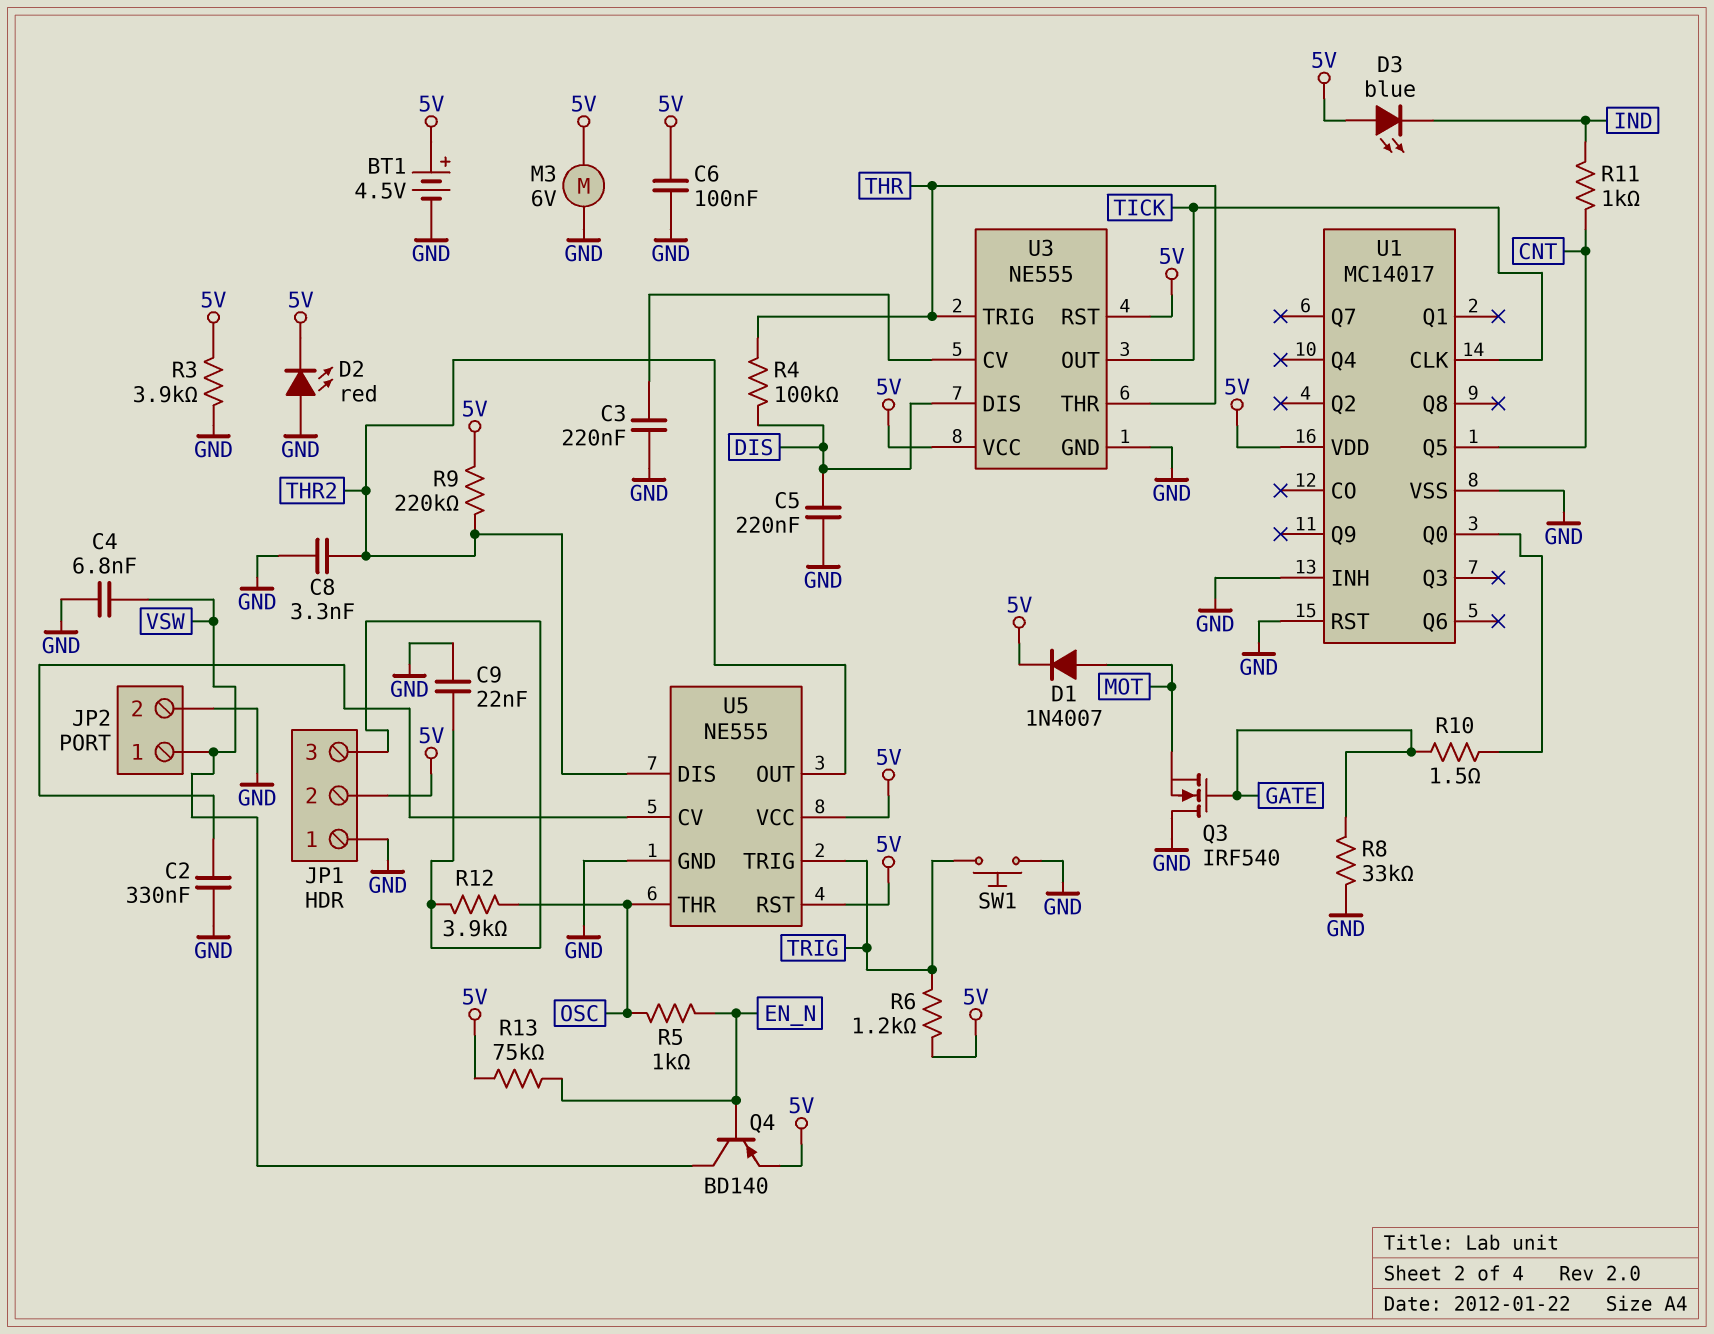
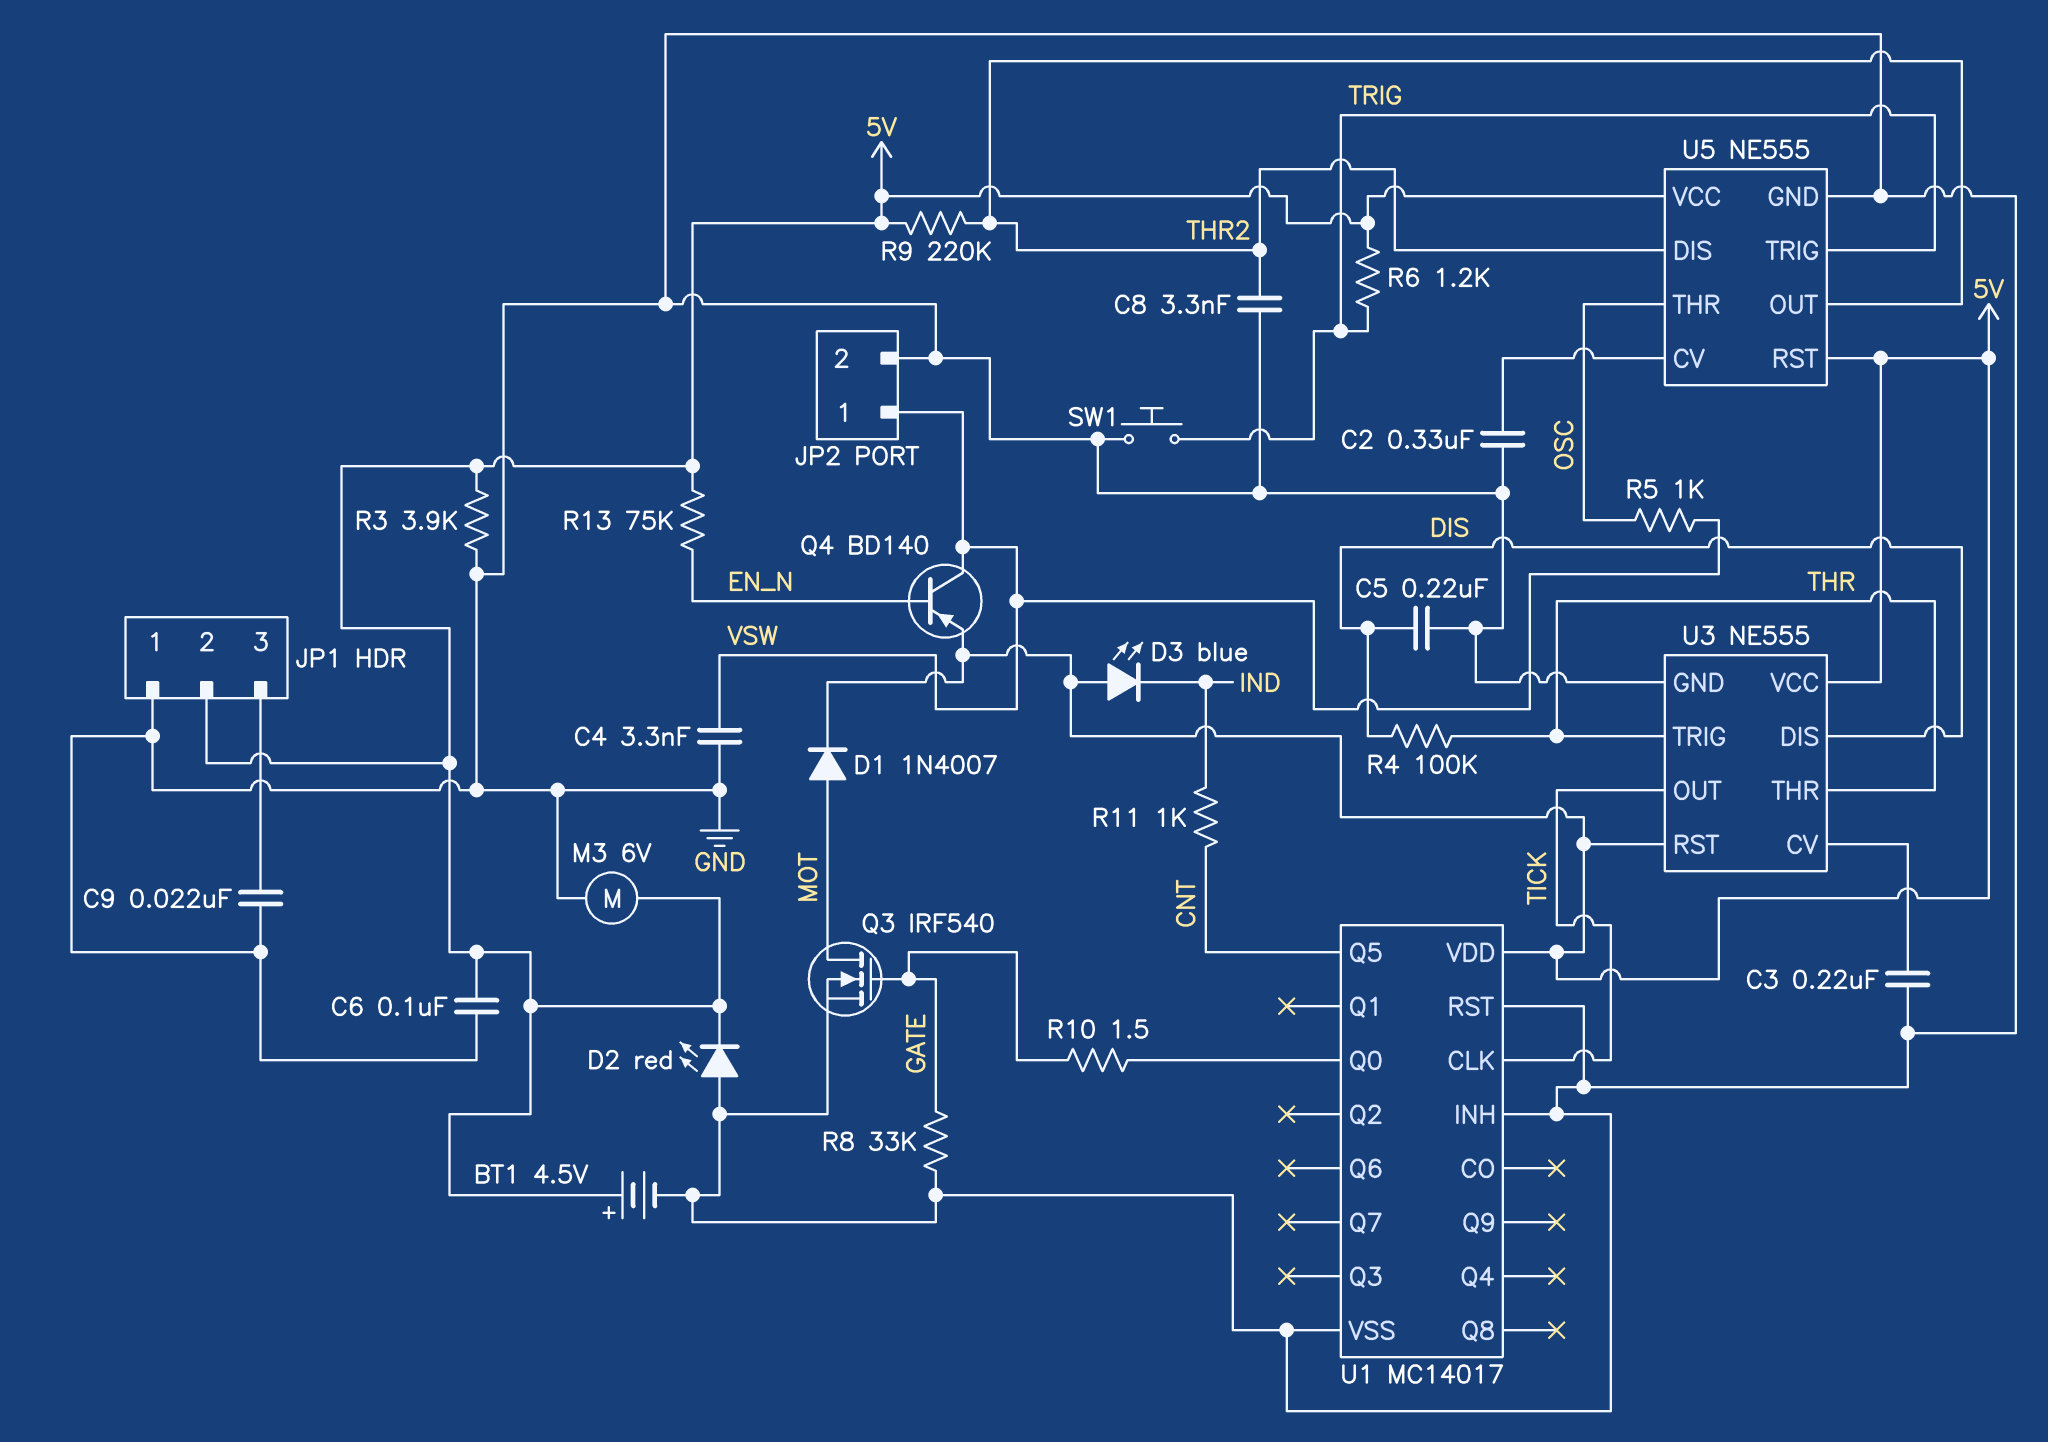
C4: 6.8nF (GND, VSW) -> 3.3nF (GND, VSW)
Q3: NMOS IRF540 (G GATE, D GND, S MOT) -> NMOS IRF540 (G GATE, D MOT, S GND)
R5: 1k (EN_N, OSC) -> 1k (OSC, VSW)
R12: 3.9k (JP1/3, OSC) -> none

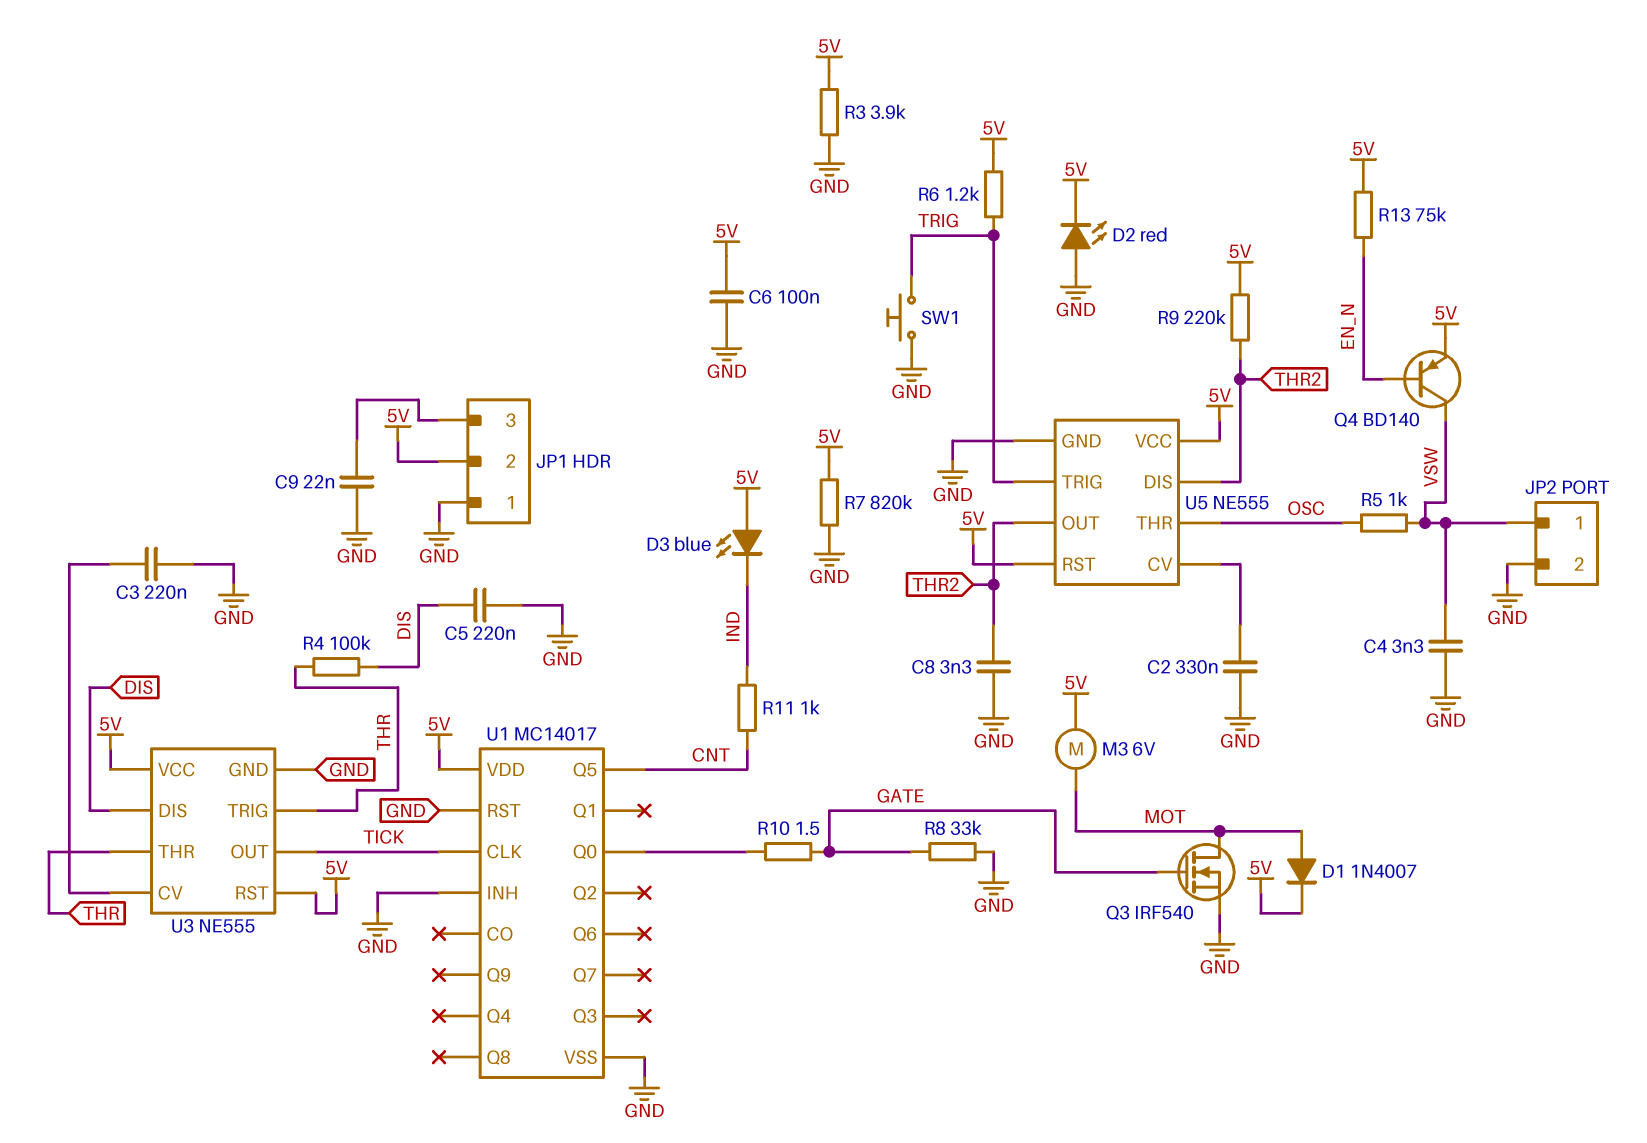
BT1: 4.5V (plus 5V, minus GND) -> none
M3: motor 6V (5V, GND) -> motor 6V (5V, MOT)
R7: none -> 820k (5V, GND)

